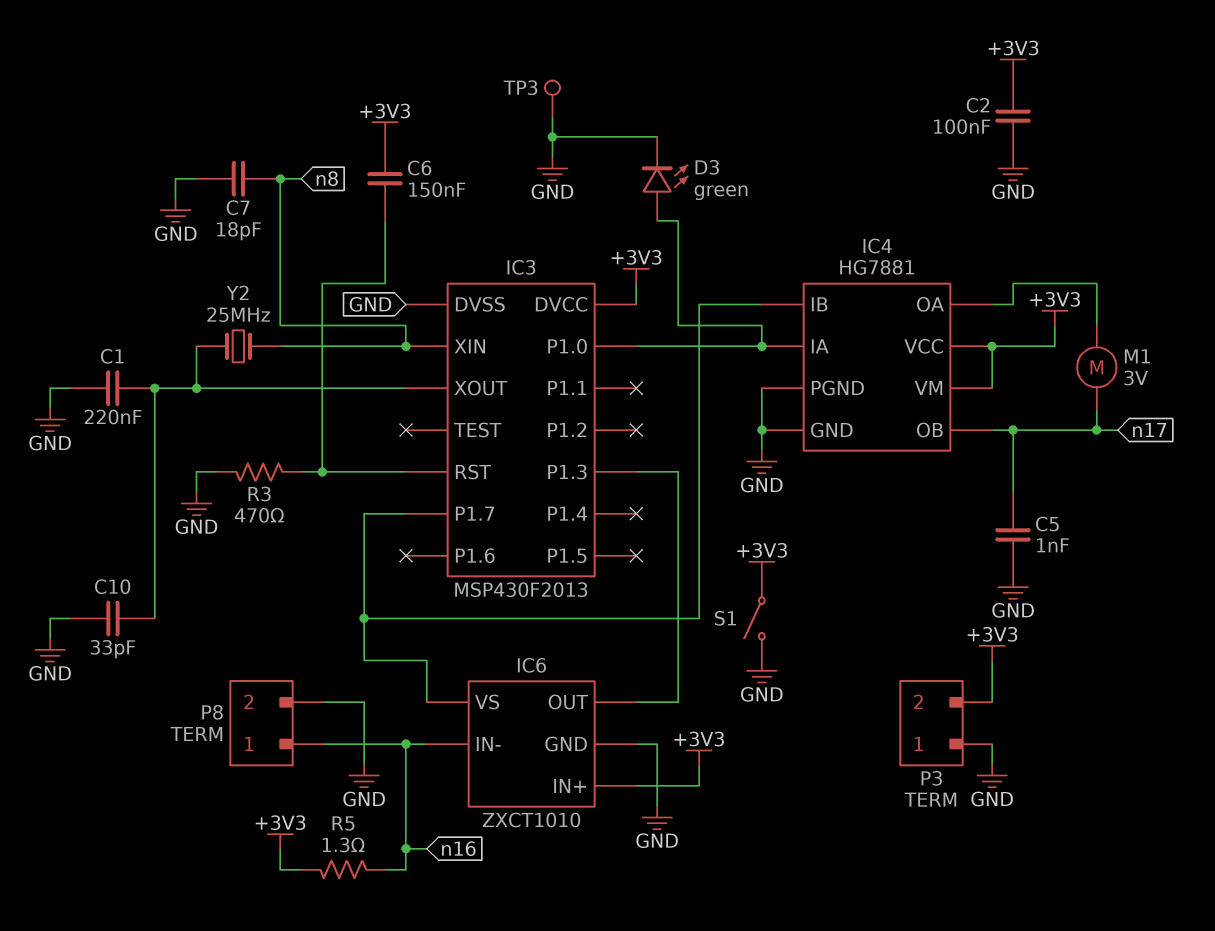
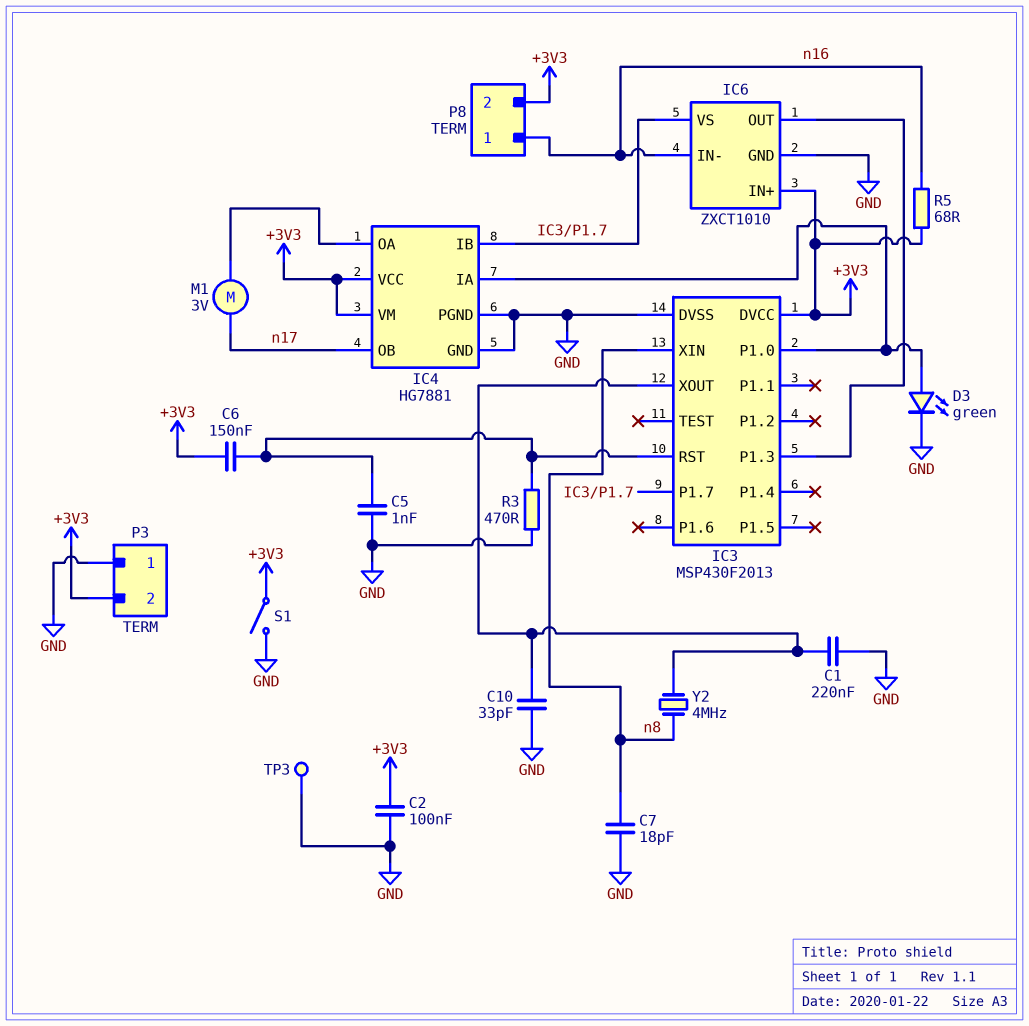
C5: 1nF (GND, n17) -> 1nF (GND, IC3/RST)
P8 pin 2: GND -> +3V3
R5: 1.3 (+3V3, n16) -> 68 (+3V3, n16)
Y2: 25MHz (IC3/XOUT, n8) -> 4MHz (IC3/XOUT, n8)

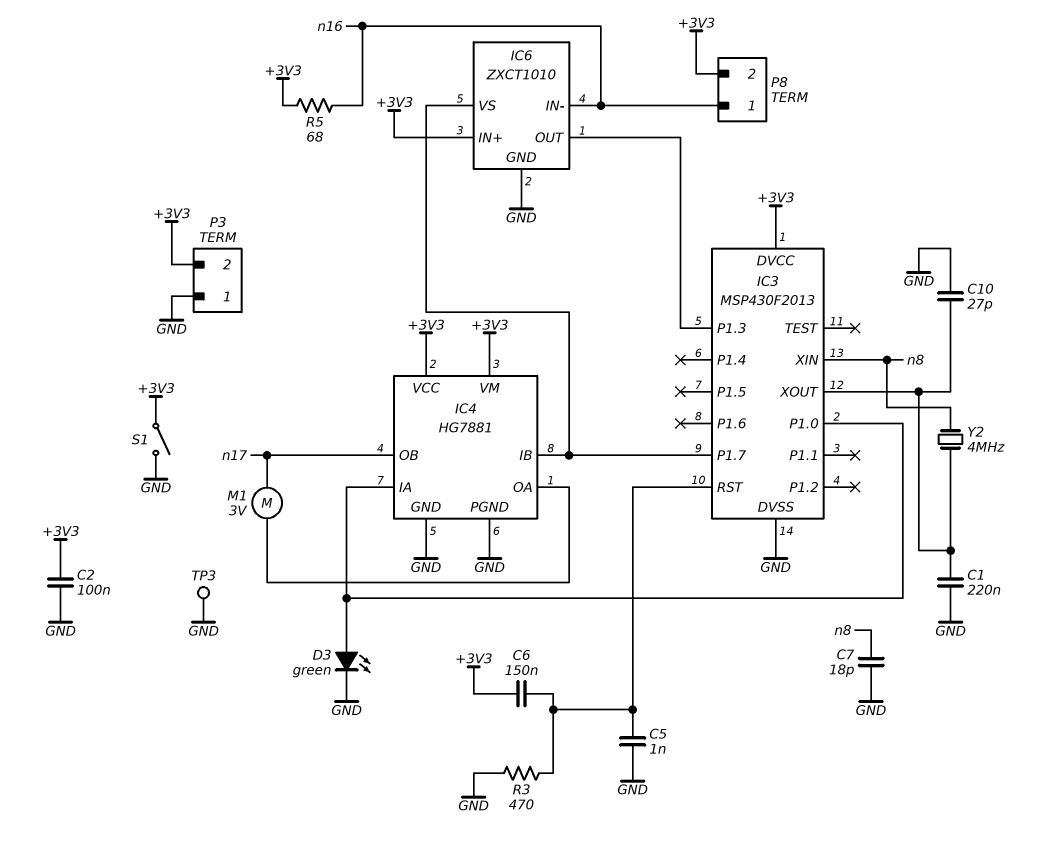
C10: 33pF (GND, IC3/XOUT) -> 27pF (GND, IC3/XOUT)

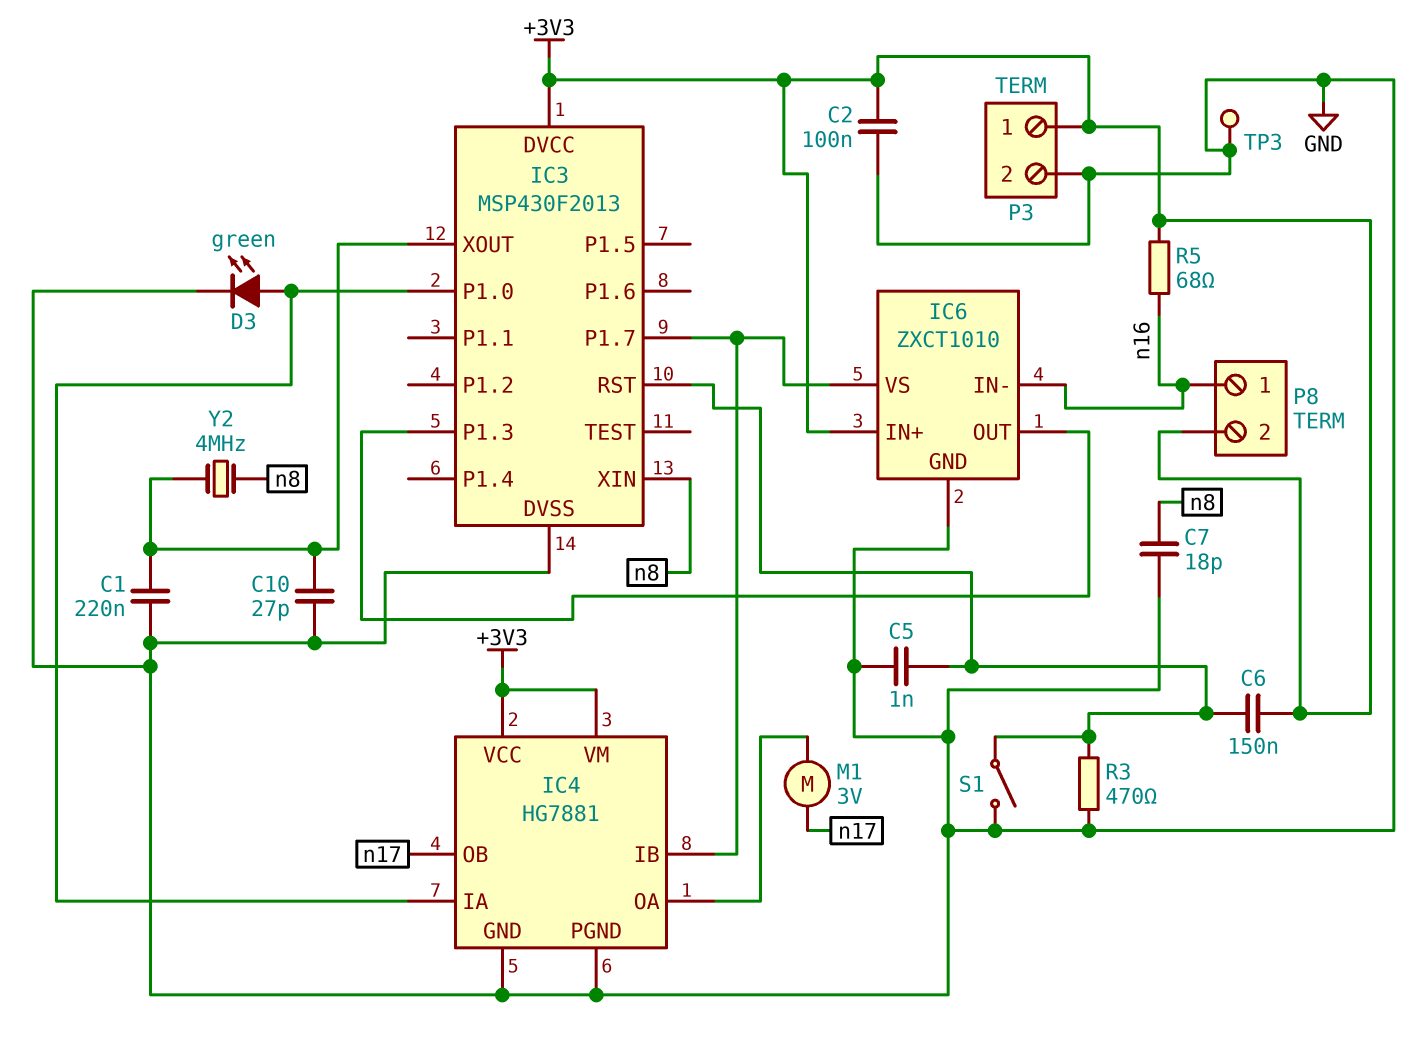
P3 pin 1: GND -> +3V3
P3 pin 2: +3V3 -> GND
S1: switch (+3V3, GND) -> switch (GND, IC3/RST)

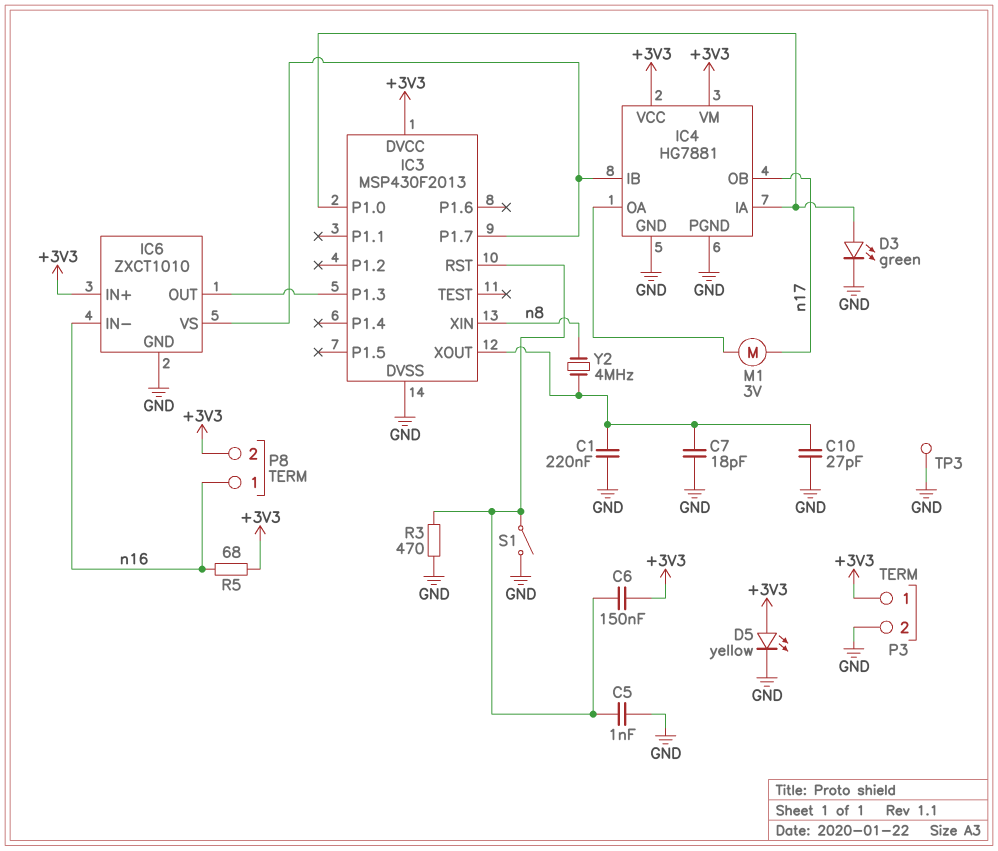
C2: 100nF (+3V3, GND) -> none
C7: 18pF (GND, n8) -> 18pF (GND, IC3/XOUT)
D5: none -> LED yellow (A +3V3, K GND)

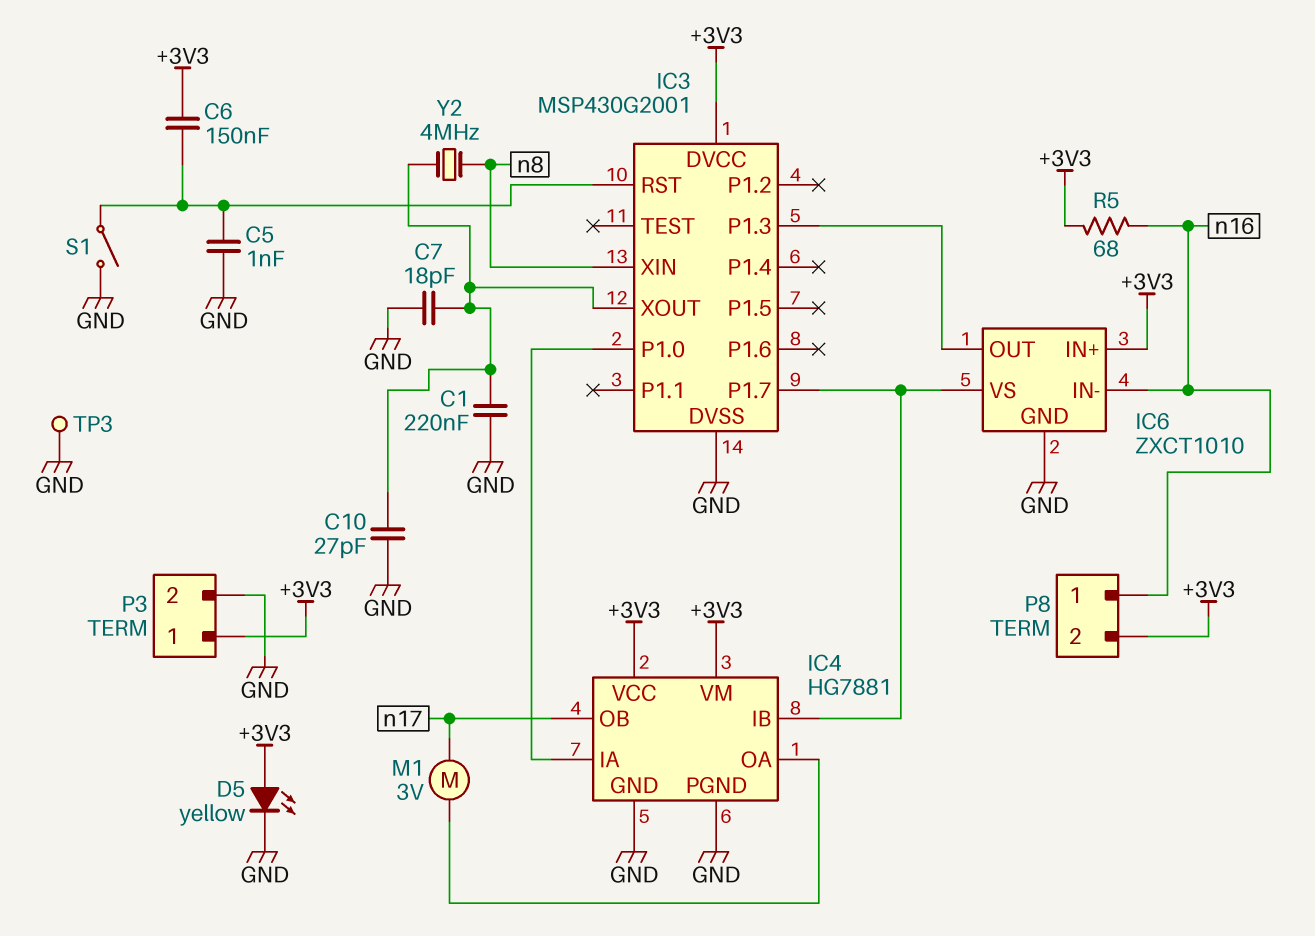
D3: LED green (A IC3/P1.0, K GND) -> none
IC3: MSP430F2013 -> MSP430G2001
R3: 470 (GND, IC3/RST) -> none

